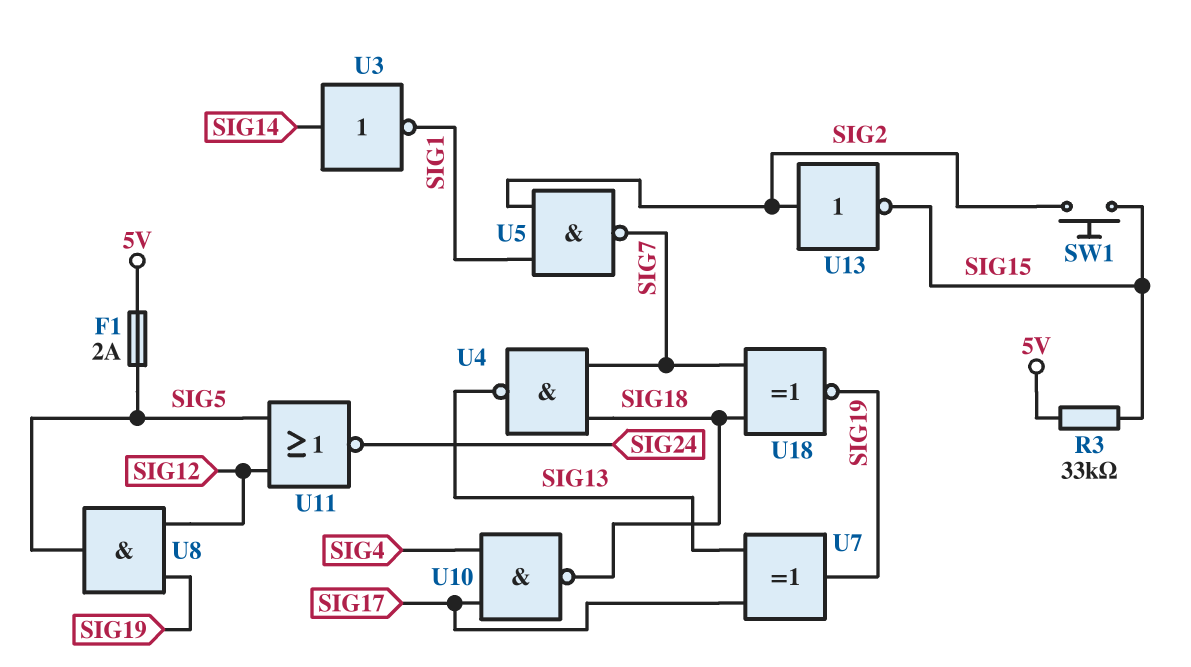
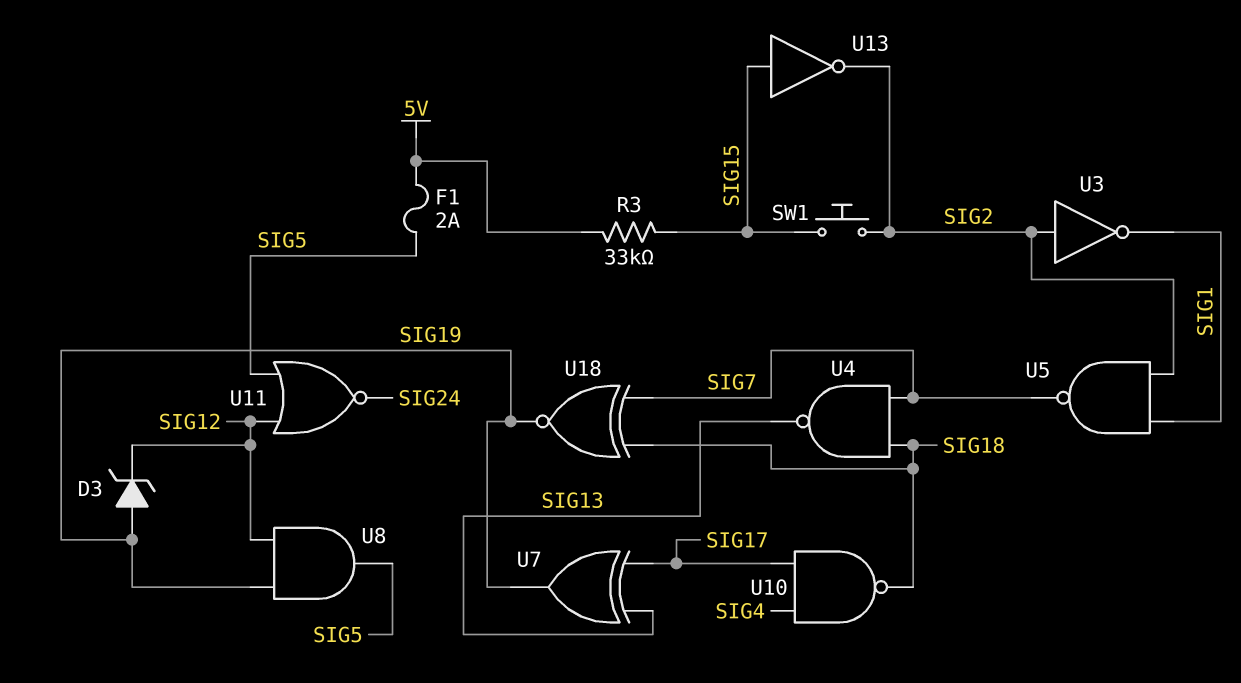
D3: none -> zener (A SIG19, K SIG12)
U3: NOT (in SIG14, out SIG1) -> NOT (in SIG2, out SIG1)
U13: NOT (in SIG2, out SIG15) -> NOT (in SIG15, out SIG2)

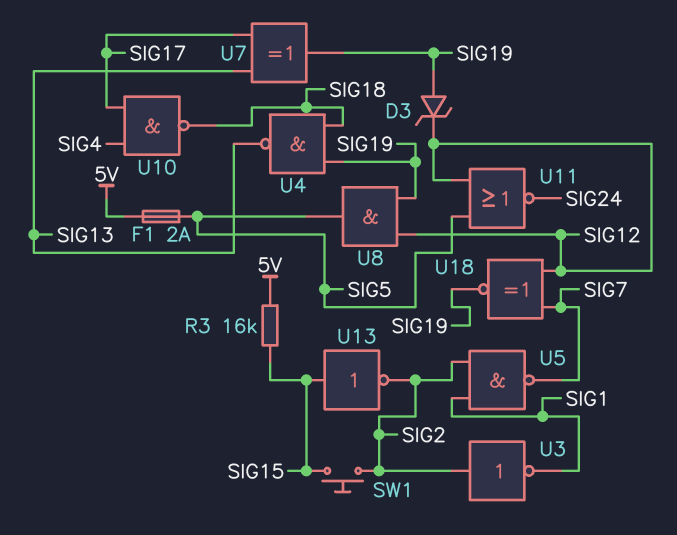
R3: 33k (5V, SIG15) -> 16k (5V, SIG15)
U4: NAND (in SIG7, in SIG18, out SIG13) -> NAND (in SIG18, in SIG19, out SIG13)
U18: XNOR (in SIG7, in SIG18, out SIG19) -> XNOR (in SIG7, in SIG12, out SIG19)

